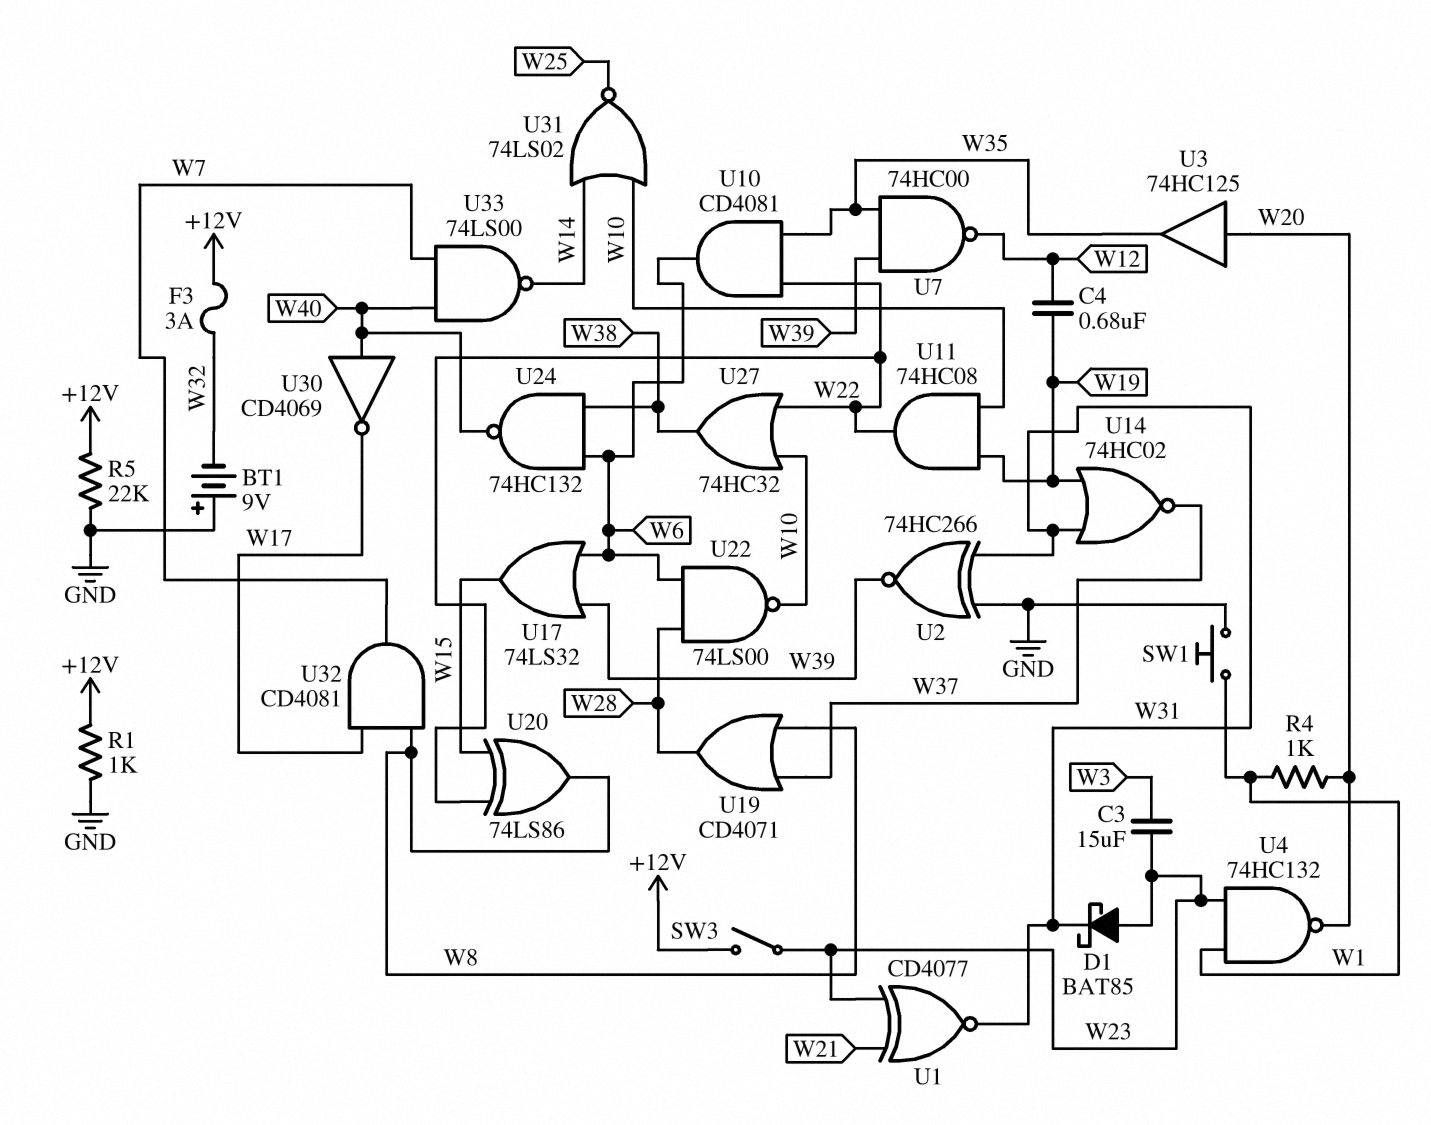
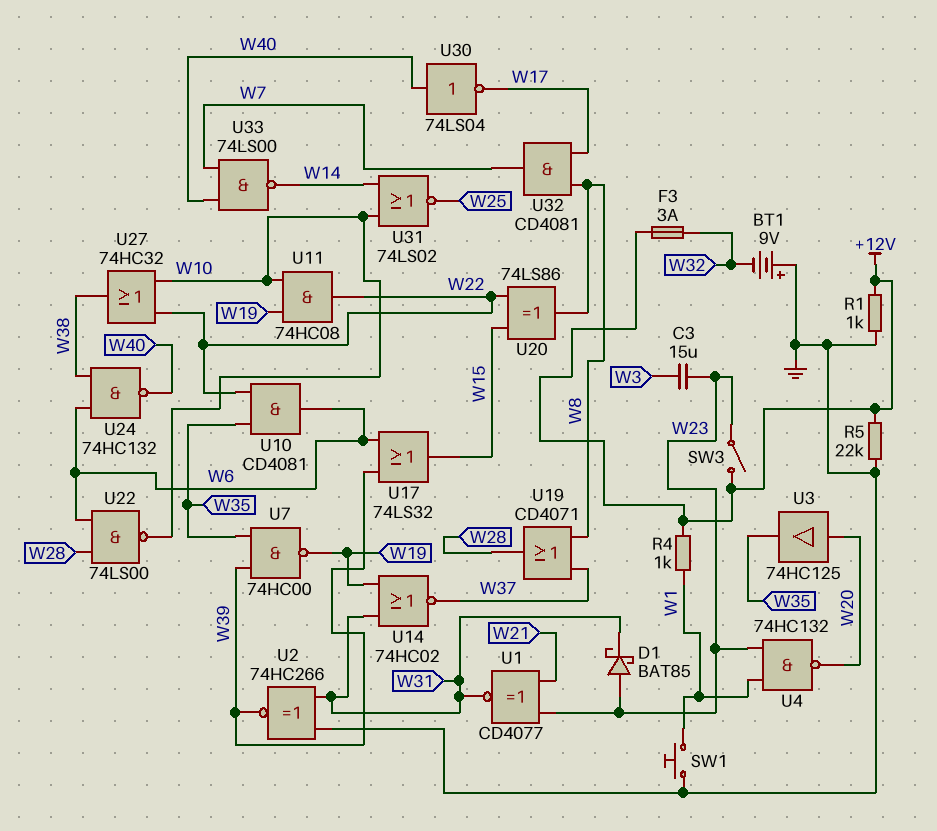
C4: 680nF (W12, W19) -> none
R4: 1k (W1, W20) -> 1k (+12V, W1)
U7: NAND 74HC00 (in W35, in W39, out W12) -> NAND 74HC00 (in W35, in W39, out W19)
U30: NOT CD4069 (in W40, out W17) -> NOT 74LS04 (in W40, out W17)

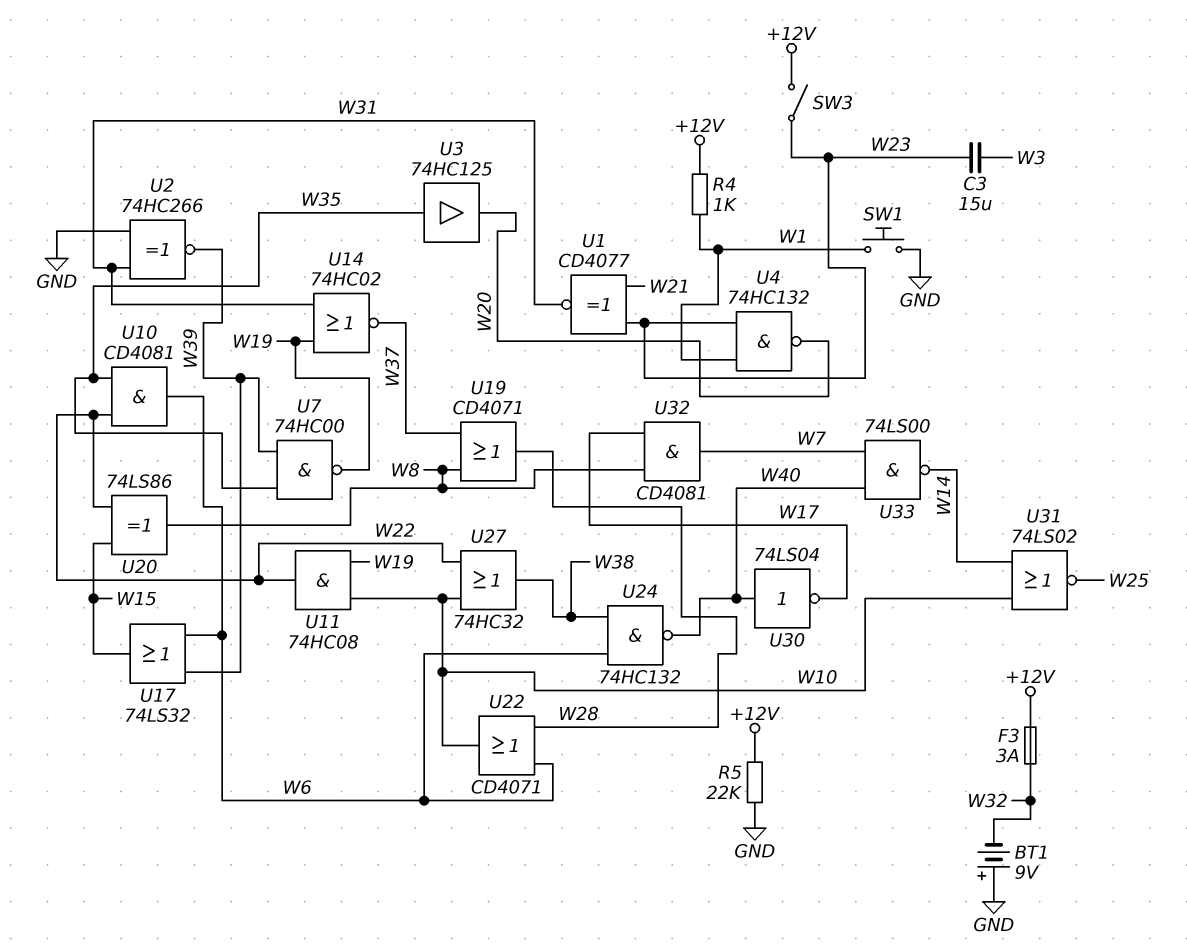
D1: schottky BAT85 (A W23, K W31) -> none
R1: 1k (+12V, GND) -> none
U3: buffer 74HC125 (in W20, out W35) -> buffer 74HC125 (in W35, out W20)
U22: NAND 74LS00 (in W6, in W28, out W10) -> OR CD4071 (in W6, in W28, out W10)

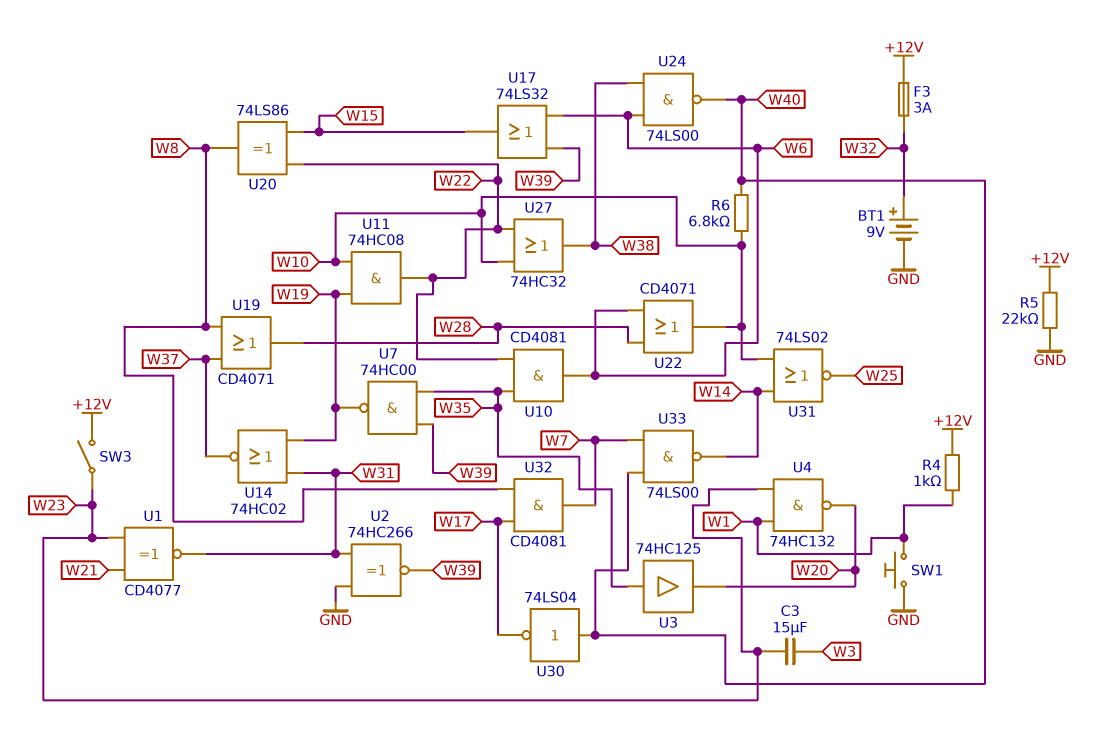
BT1: 9V (plus GND, minus W32) -> 9V (plus W32, minus GND)
R6: none -> 6.8k (W10, W40)
U24: NAND 74HC132 (in W6, in W38, out W40) -> NAND 74LS00 (in W6, in W38, out W40)

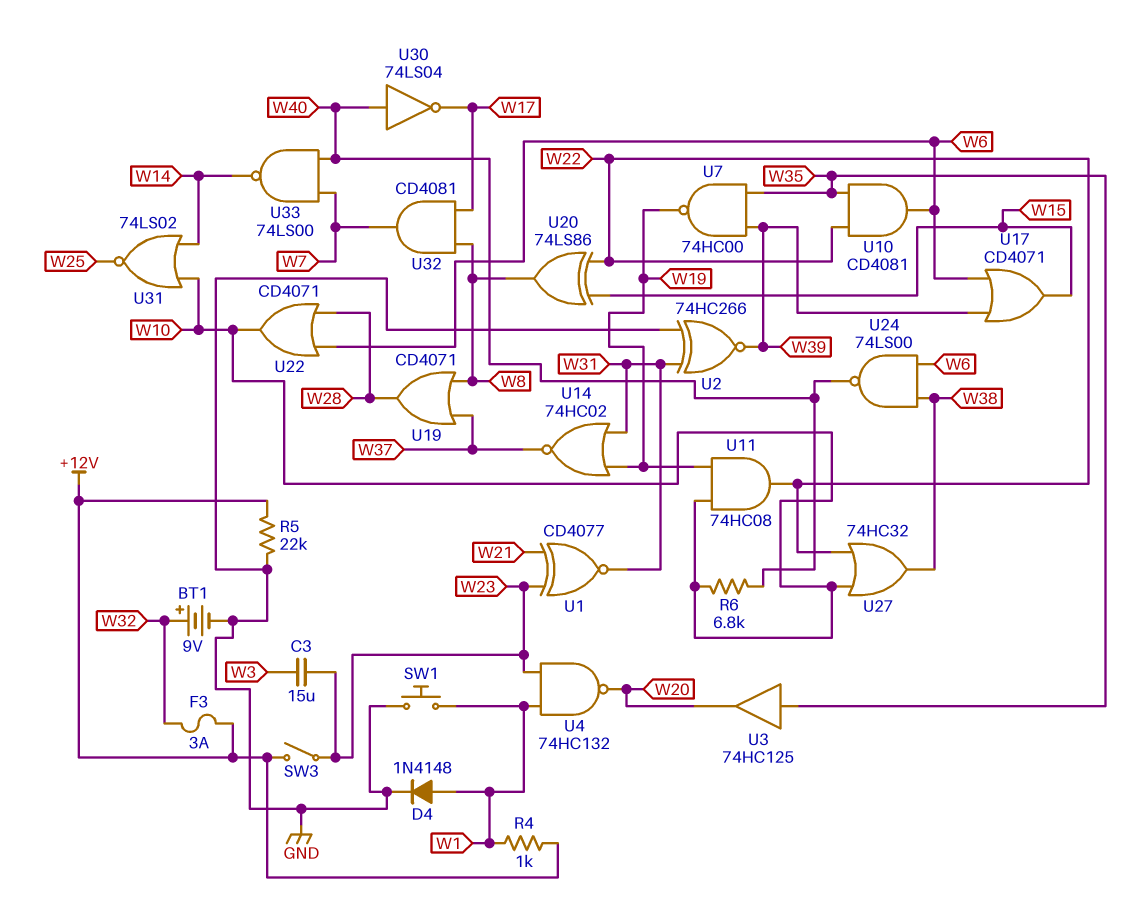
D4: none -> diode 1N4148 (A W1, K GND)
U17: OR 74LS32 (in W6, in W39, out W15) -> OR CD4071 (in W6, in W39, out W15)

